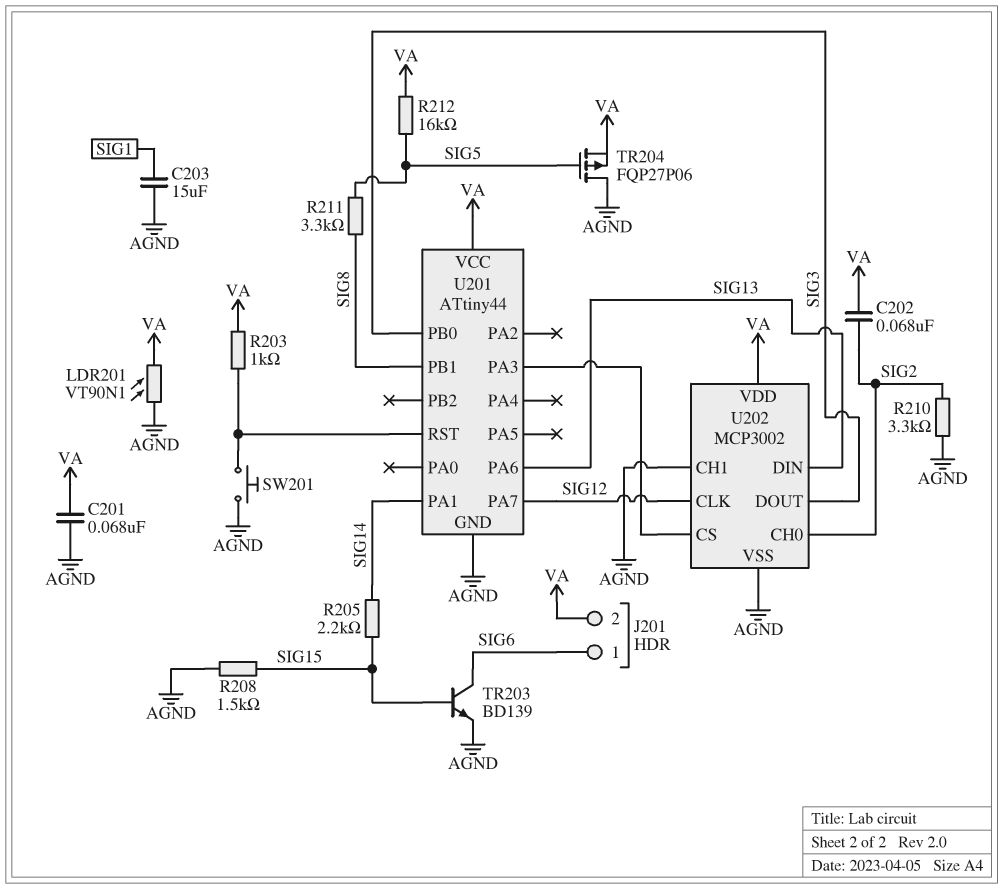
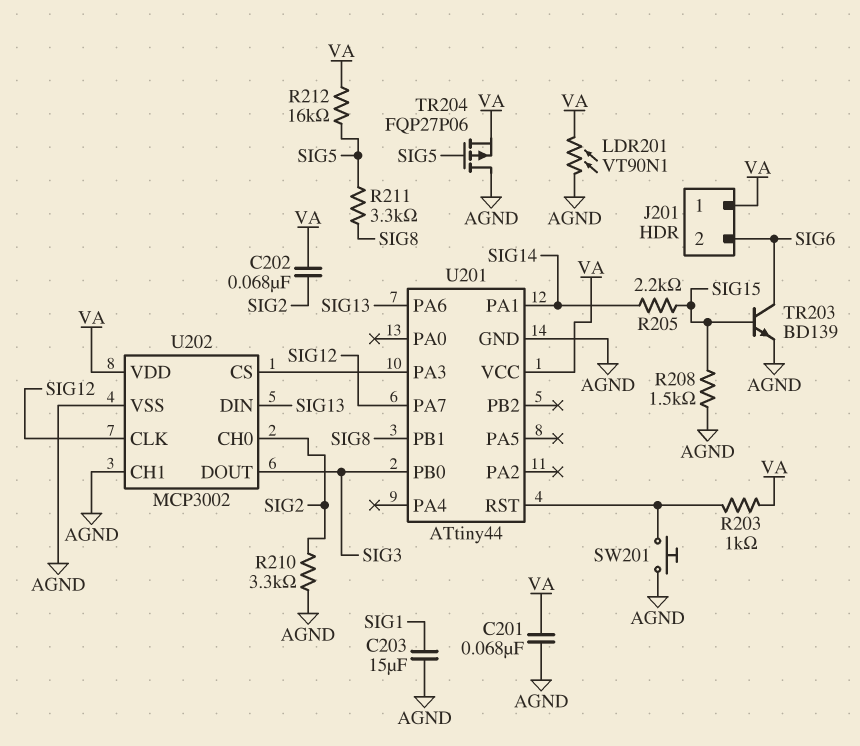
J201 pin 1: SIG6 -> VA
J201 pin 2: VA -> SIG6

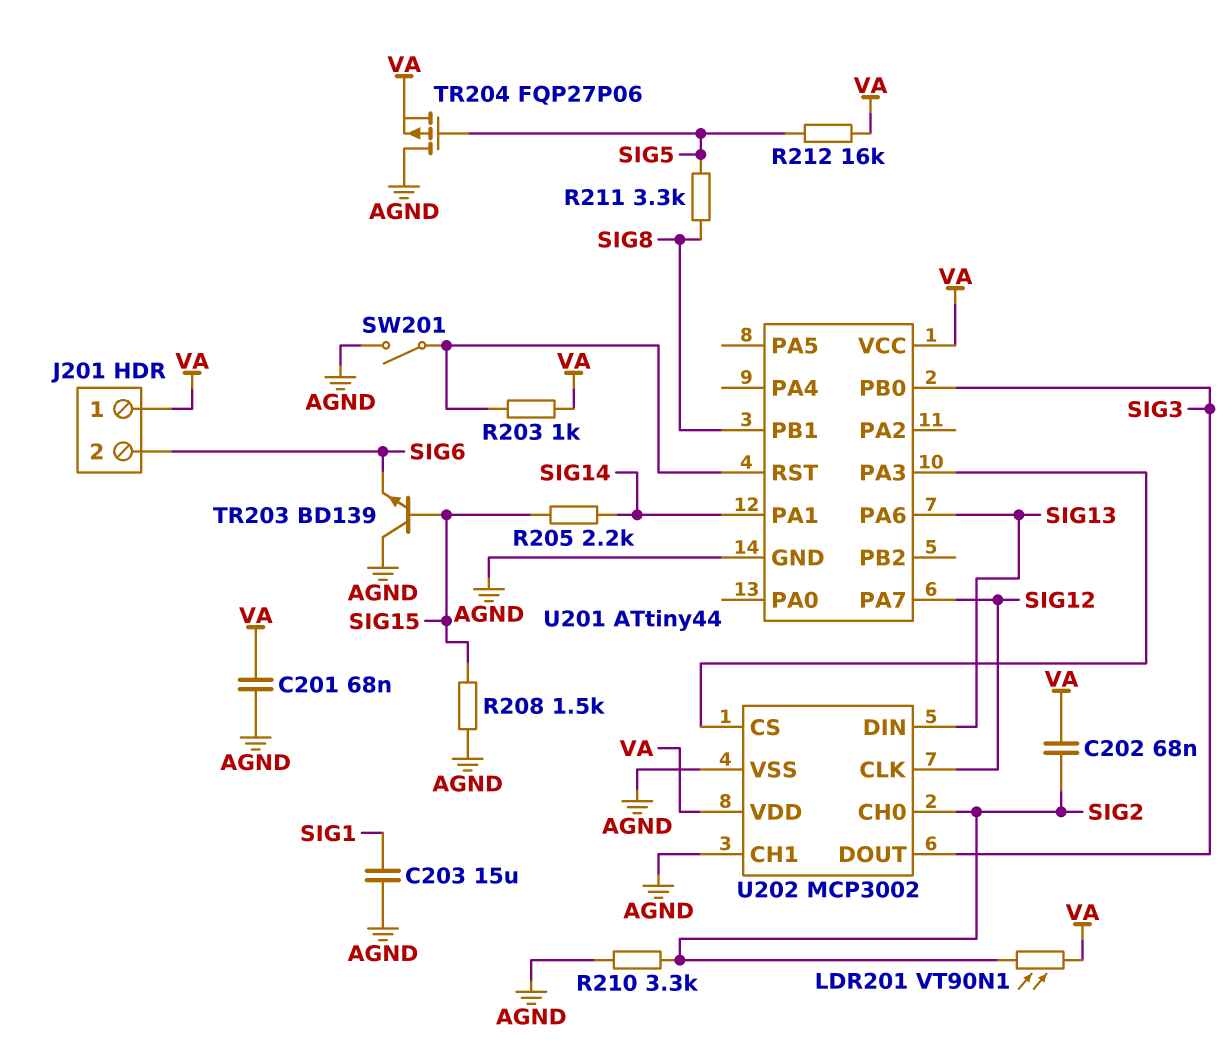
LDR201: VT90N1 (AGND, VA) -> VT90N1 (SIG2, VA)
SW201: button (AGND, U201/RST) -> switch (AGND, U201/RST)
TR203: NPN BD139 (B SIG15, C SIG6, E AGND) -> NPN BD139 (B SIG15, C AGND, E SIG6)

